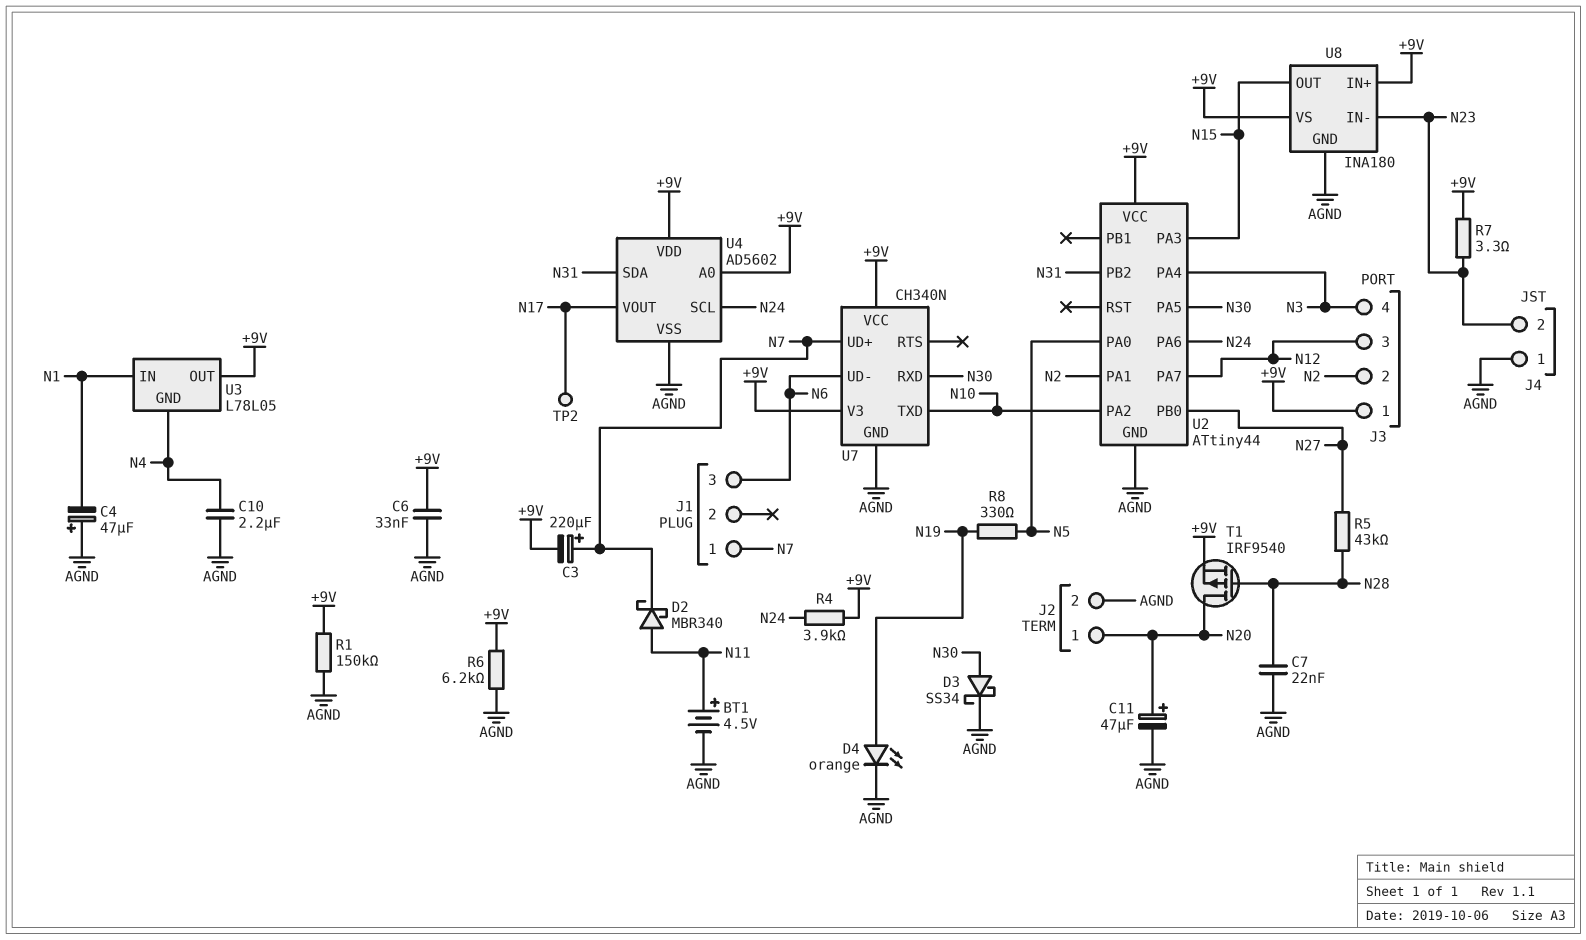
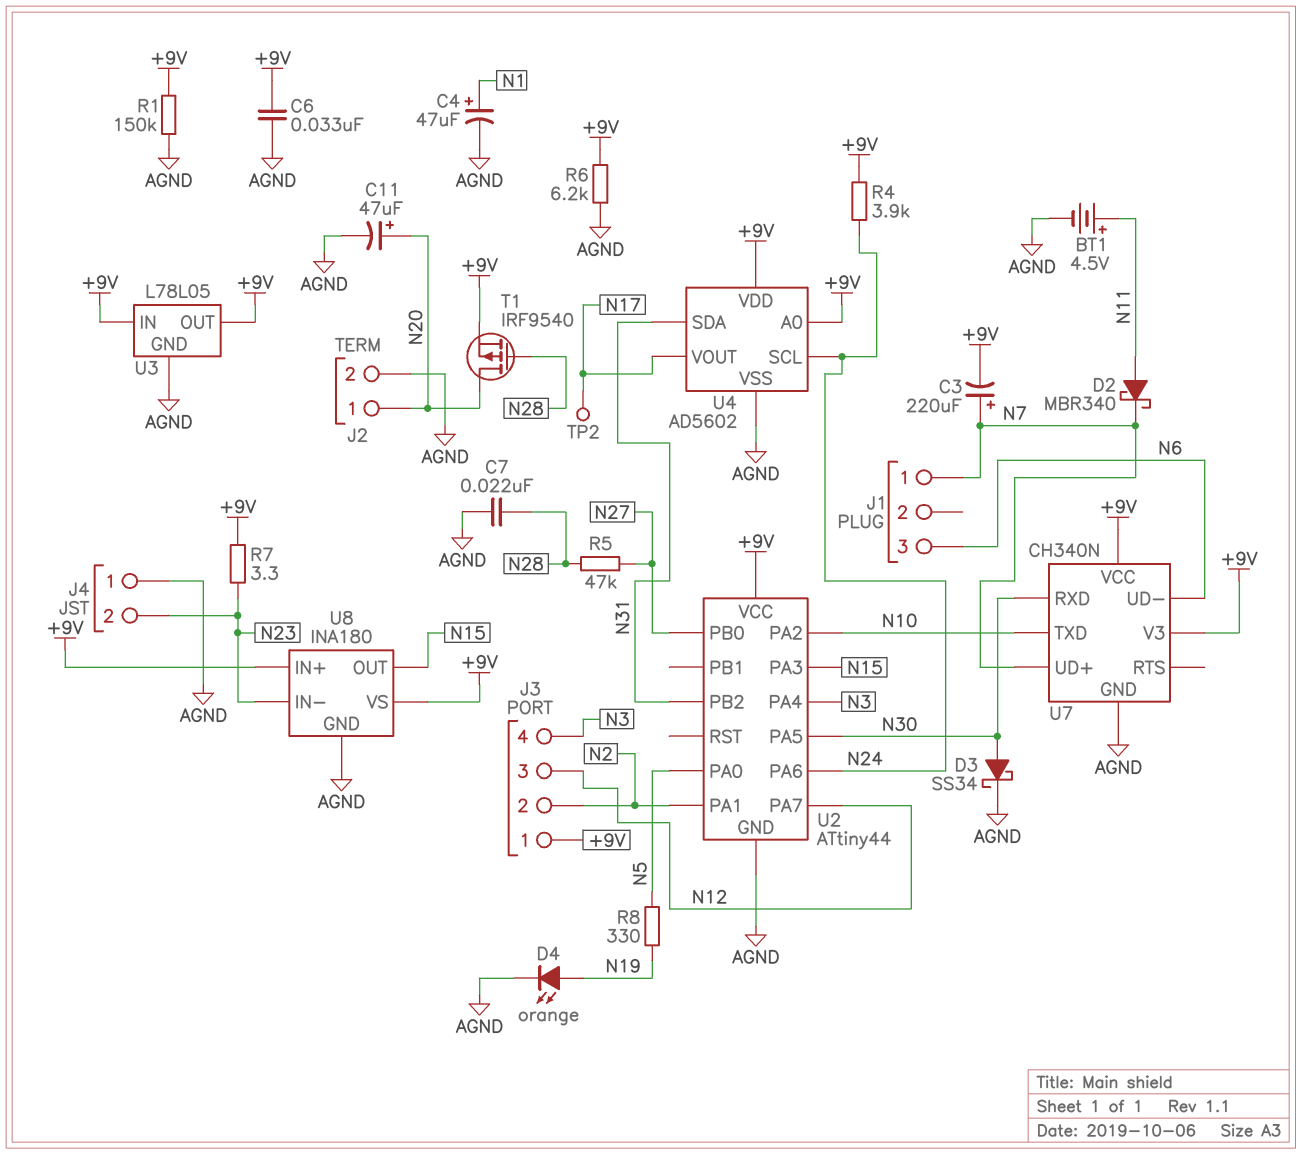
C4: 47uF (plus AGND, minus N1) -> 47uF (plus N1, minus AGND)
C10: 2.2uF (AGND, N4) -> none
R5: 43k (N27, N28) -> 47k (N27, N28)
U3 pin GND: N4 -> AGND
U3 pin IN: N1 -> +9V

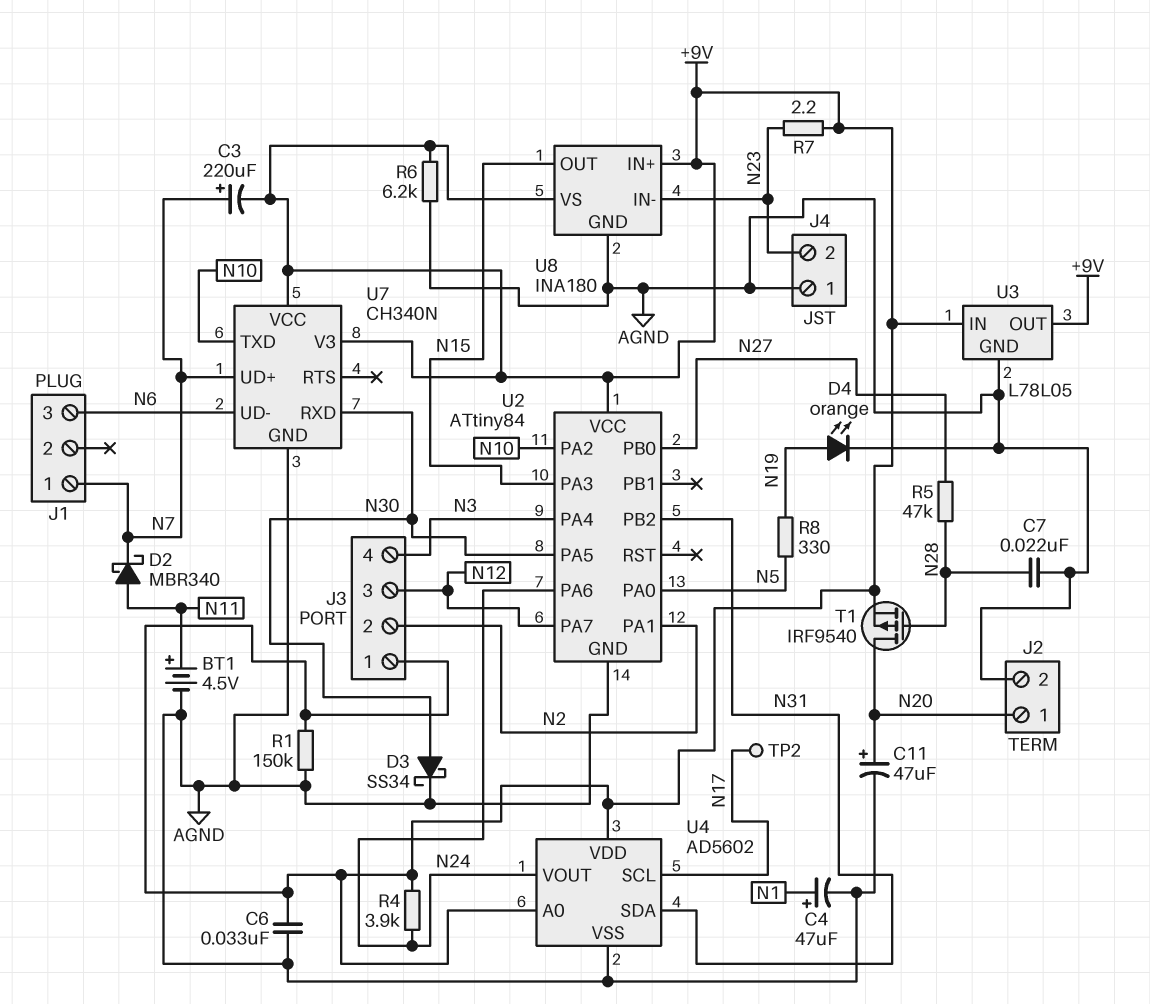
R7: 3.3 (+9V, N23) -> 2.2 (+9V, N23)
U2: ATtiny44 -> ATtiny84
U4 pin SCL: N24 -> N17
U4 pin VOUT: N17 -> N24

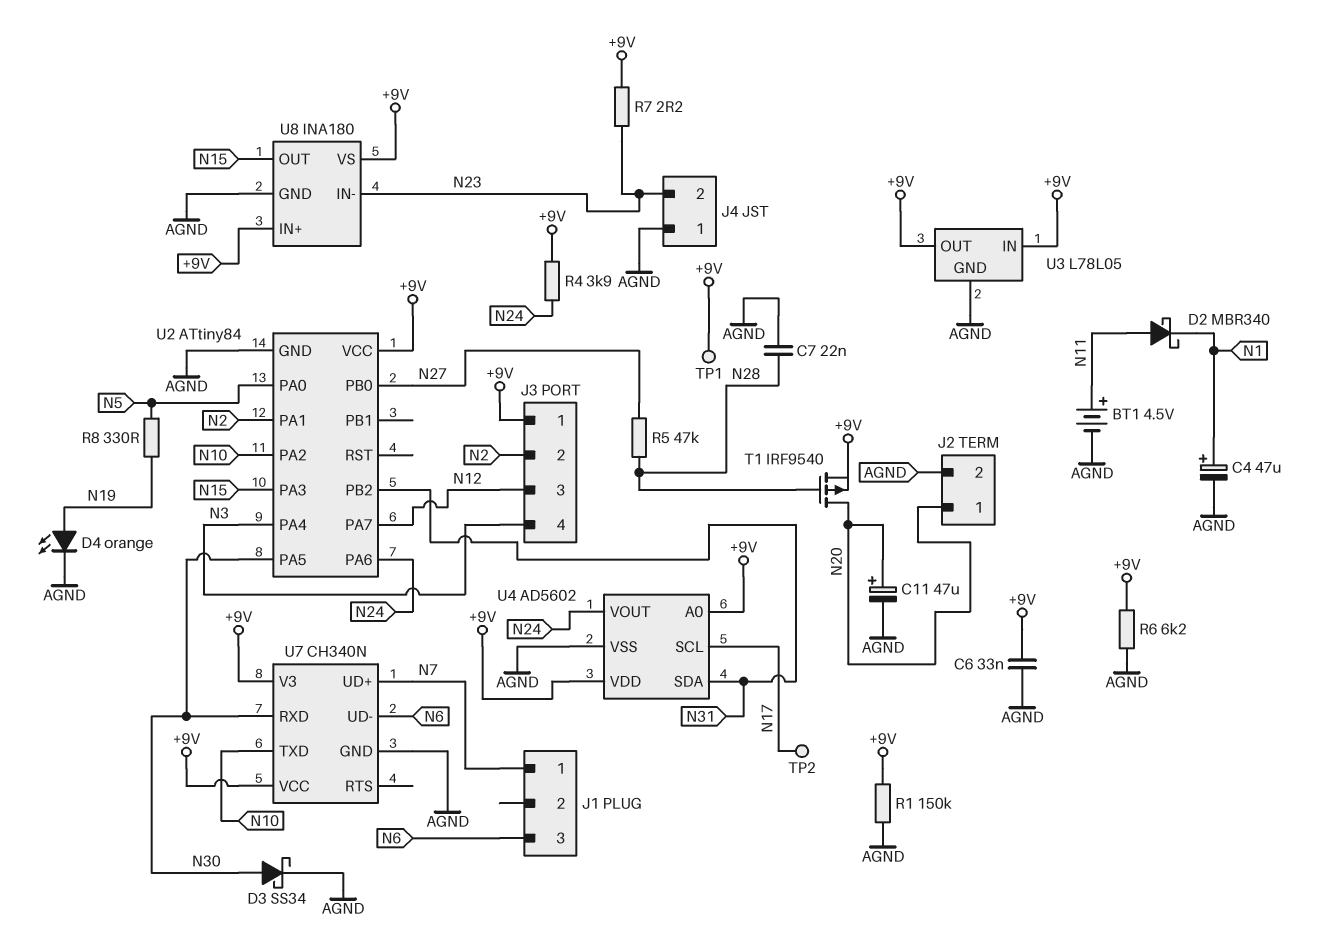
C3: 220uF (plus N7, minus +9V) -> none
D2: schottky MBR340 (A N11, K N7) -> schottky MBR340 (A N11, K N1)
TP1: none -> test point (+9V)

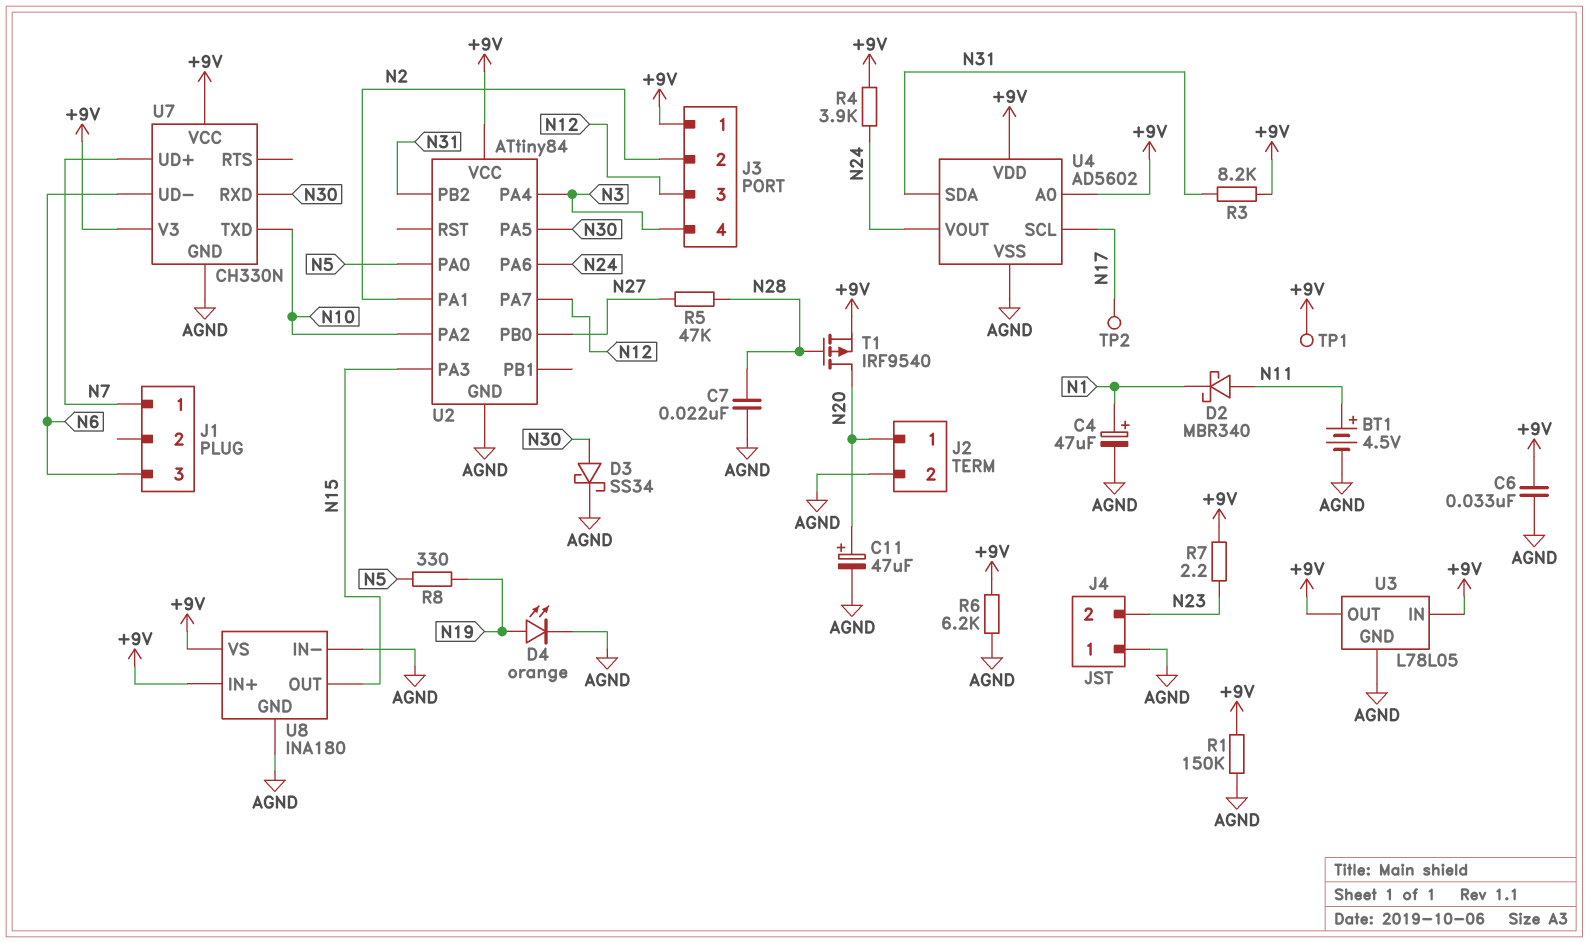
R3: none -> 8.2k (+9V, N31)
U7: CH340N -> CH330N
U8 pin IN-: N23 -> AGND

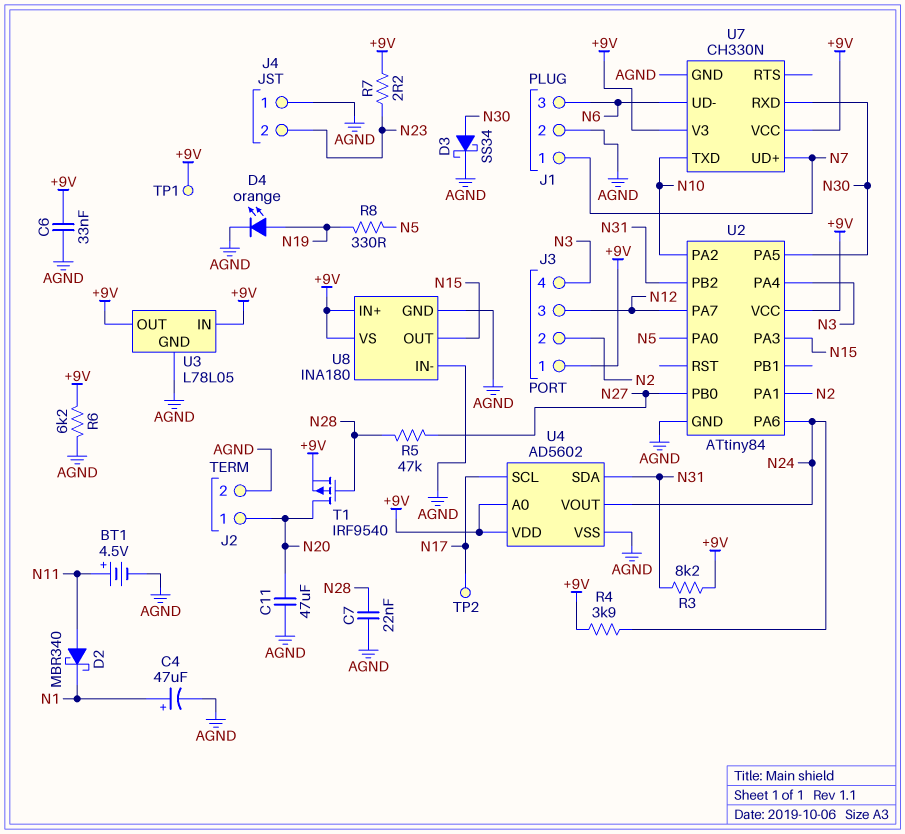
C11: 47uF (plus N20, minus AGND) -> 47uF (AGND, N20)
J1 pin 2: none -> AGND
R1: 150k (+9V, AGND) -> none

